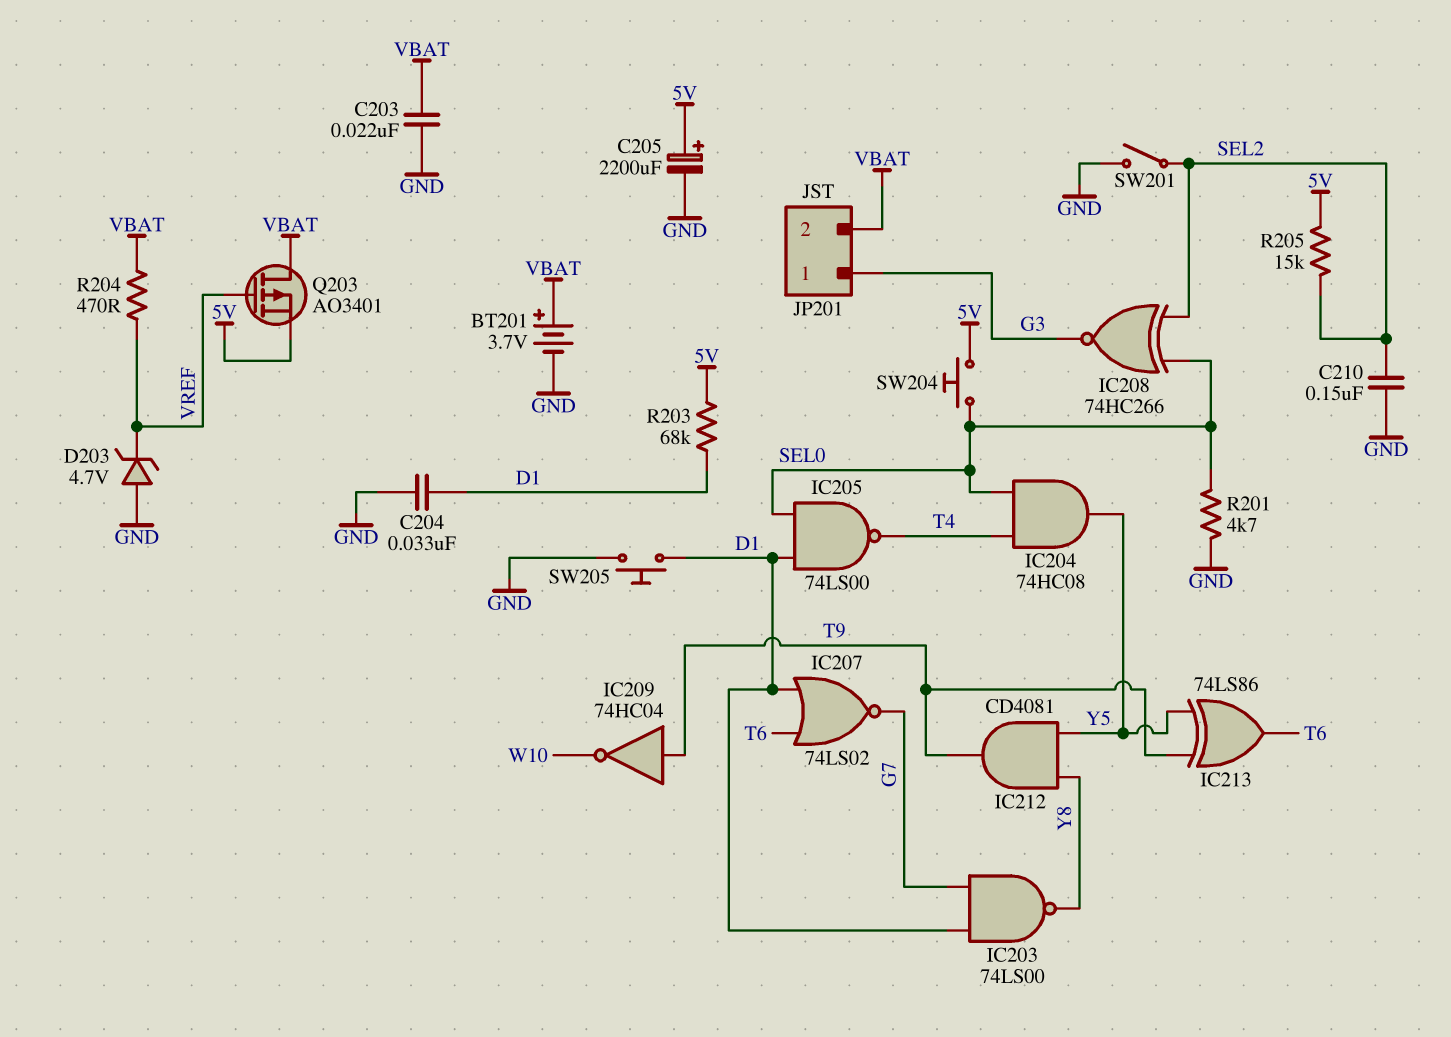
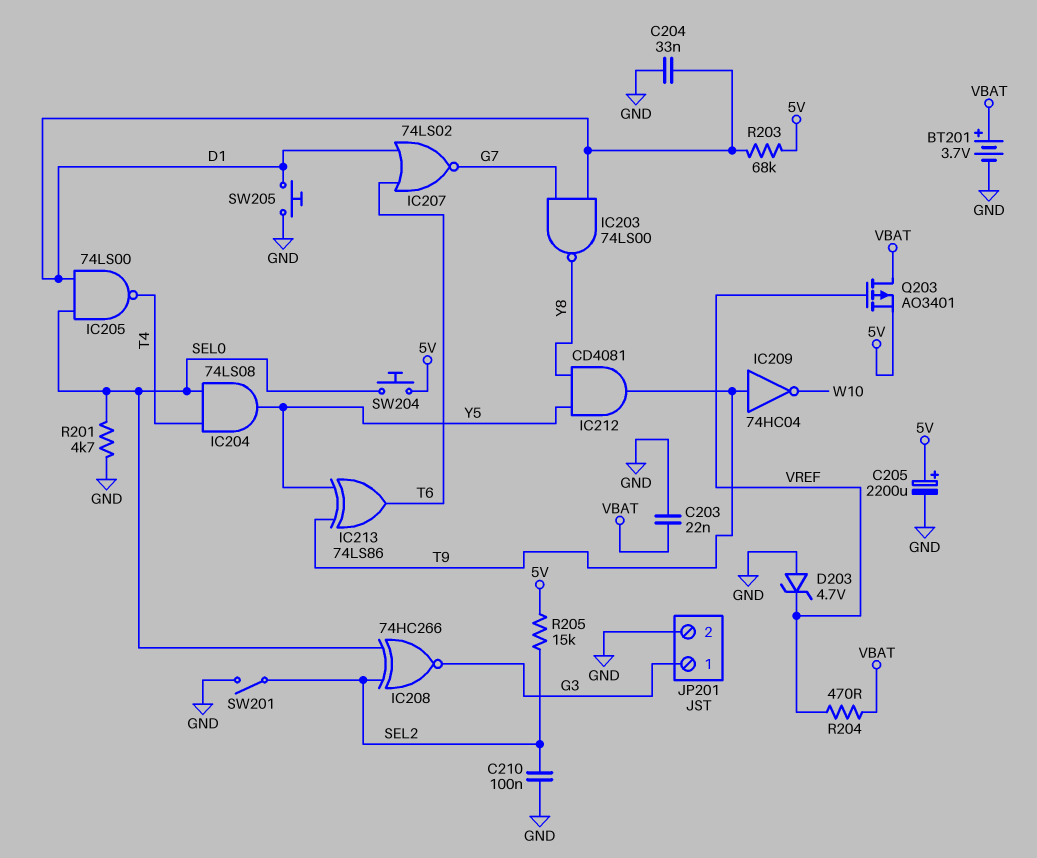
C210: 150nF (GND, SEL2) -> 100nF (GND, SEL2)
IC204: AND 74HC08 (in SEL0, in T4, out Y5) -> AND 74LS08 (in SEL0, in T4, out Y5)
JP201 pin 2: VBAT -> GND

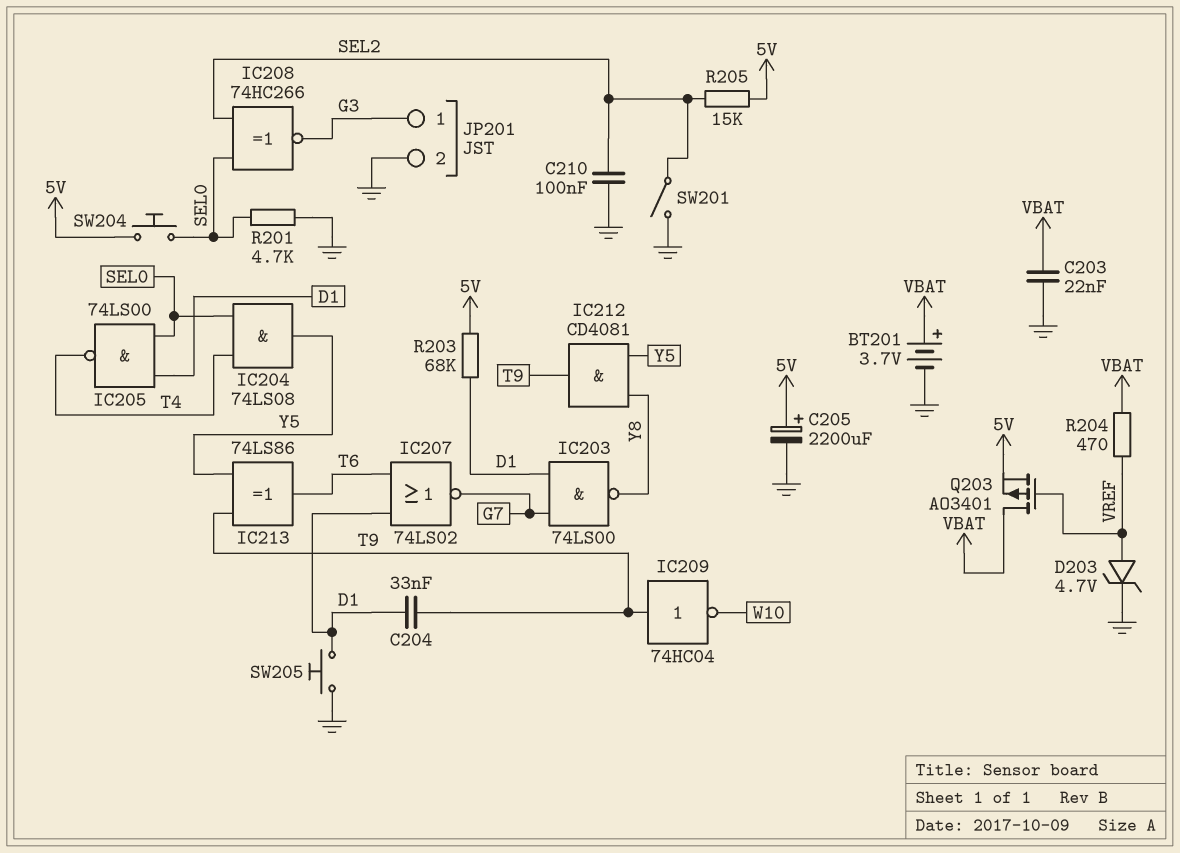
C204: 33nF (D1, GND) -> 33nF (D1, T9)
D203: zener 4.7V (A GND, K VREF) -> zener 4.7V (A VREF, K GND)

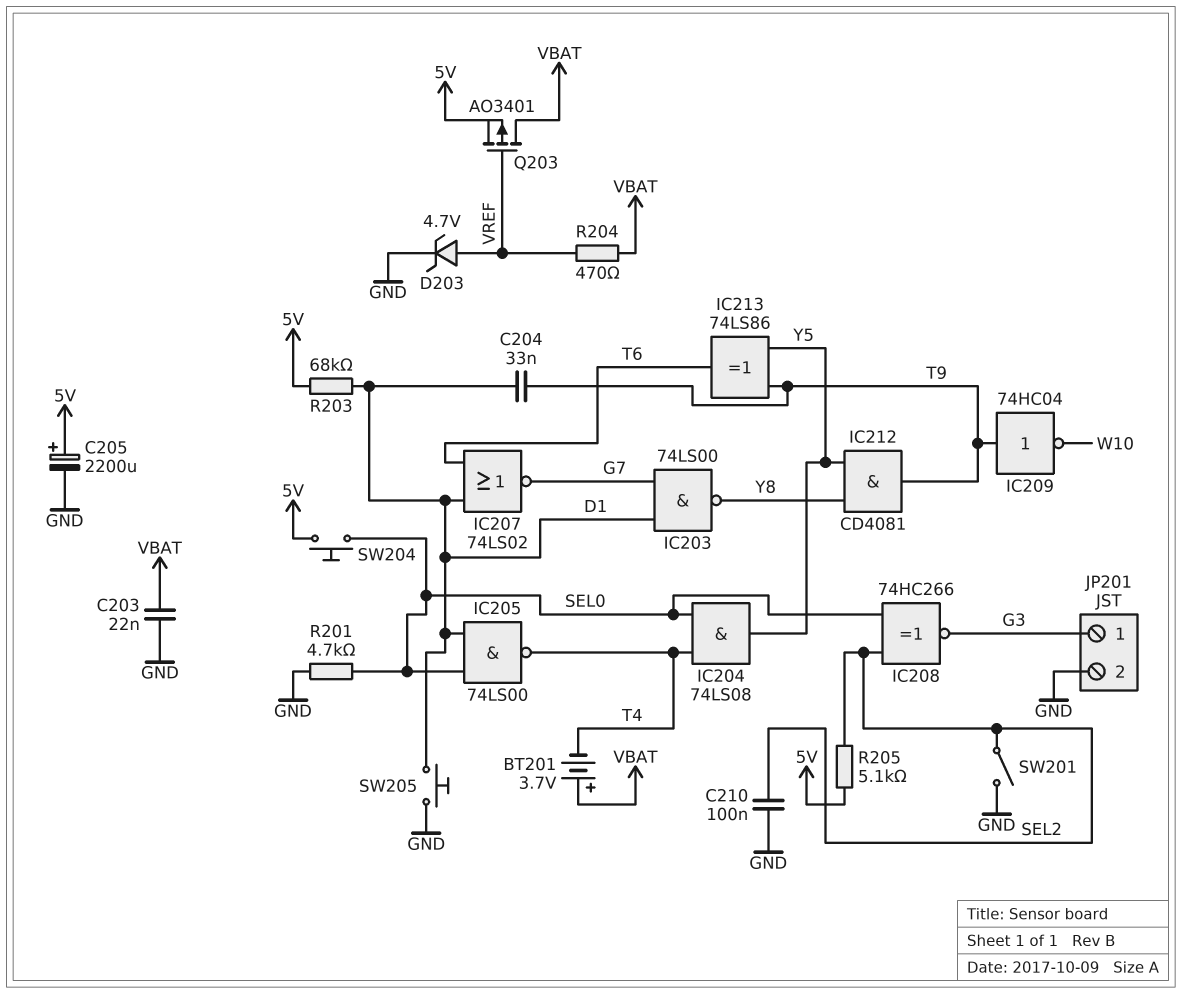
BT201: 3.7V (plus VBAT, minus GND) -> 3.7V (plus VBAT, minus T4)
R205: 15k (5V, SEL2) -> 5.1k (5V, SEL2)

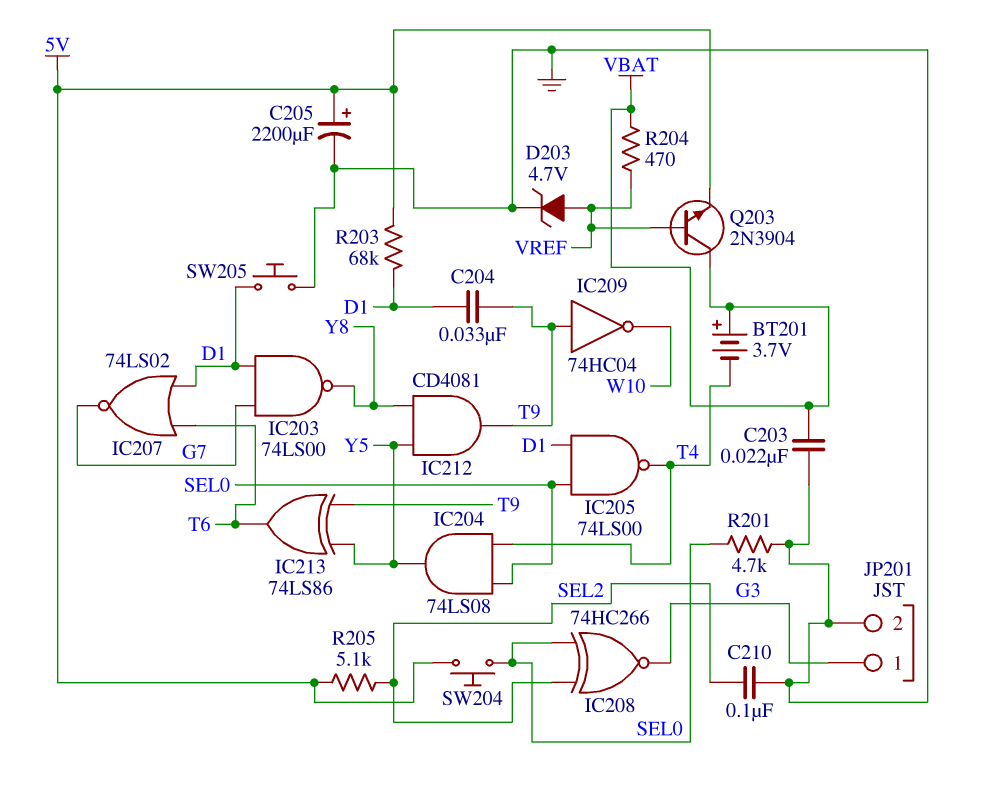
Q203: PMOS AO3401 (G VREF, D VBAT, S 5V) -> NPN 2N3904 (B VREF, C VBAT, E 5V)
SW201: switch (GND, SEL2) -> none

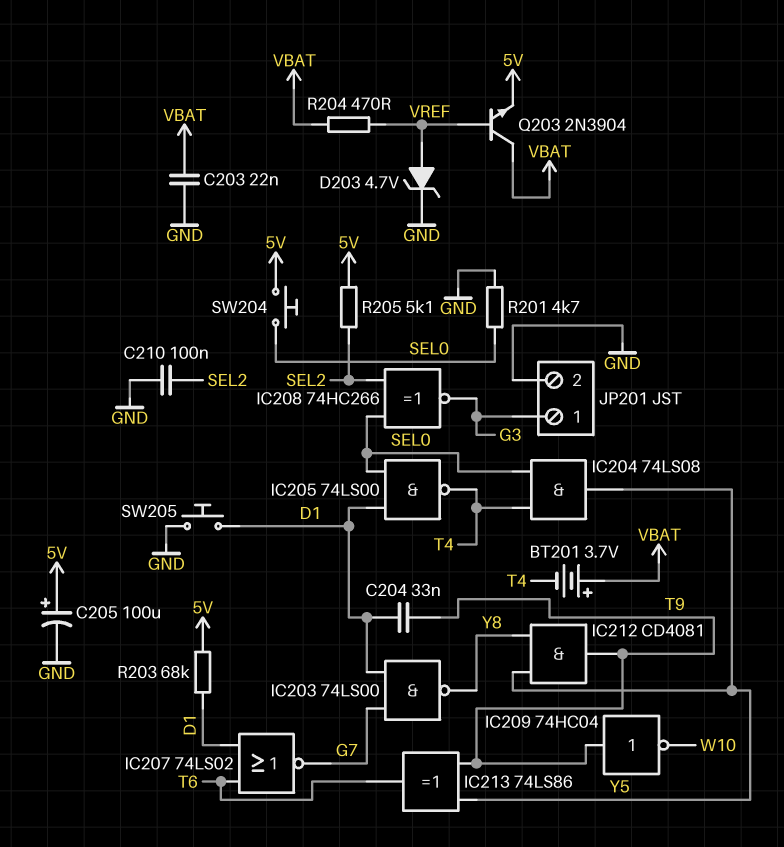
C205: 2200uF (plus 5V, minus GND) -> 100uF (plus 5V, minus GND)

